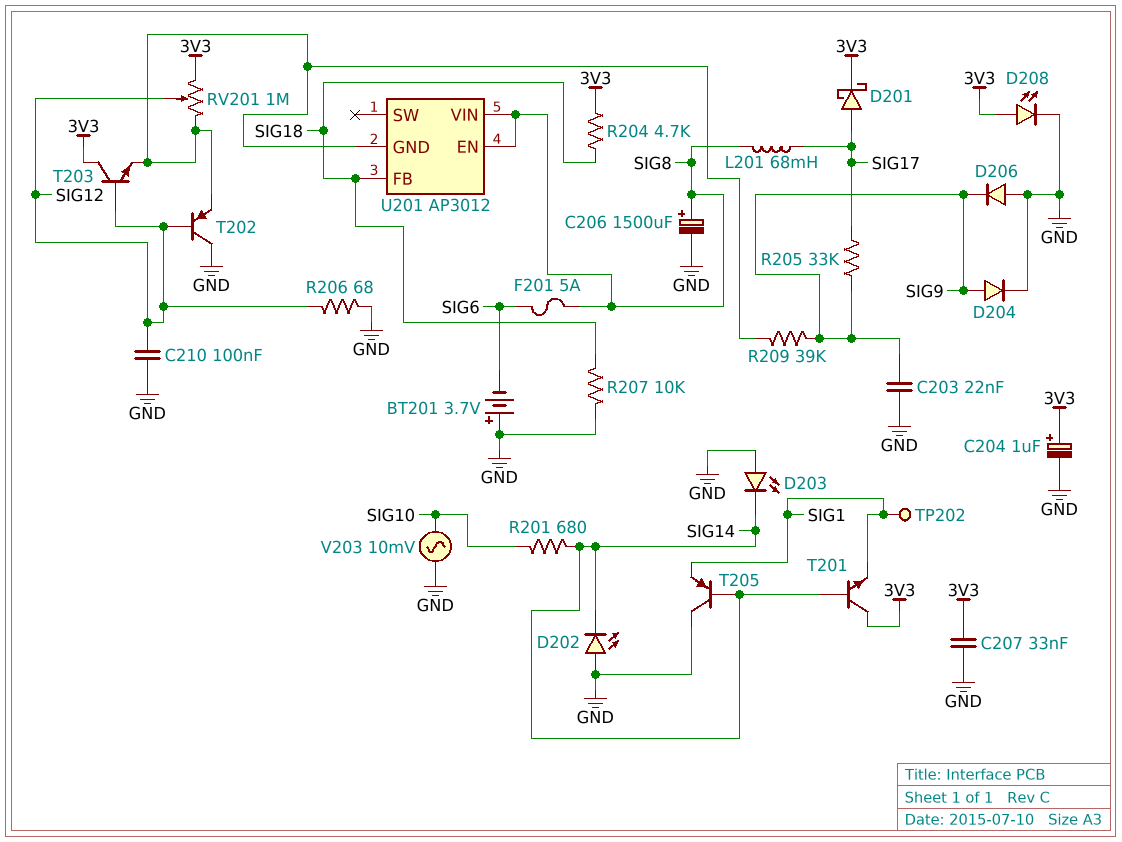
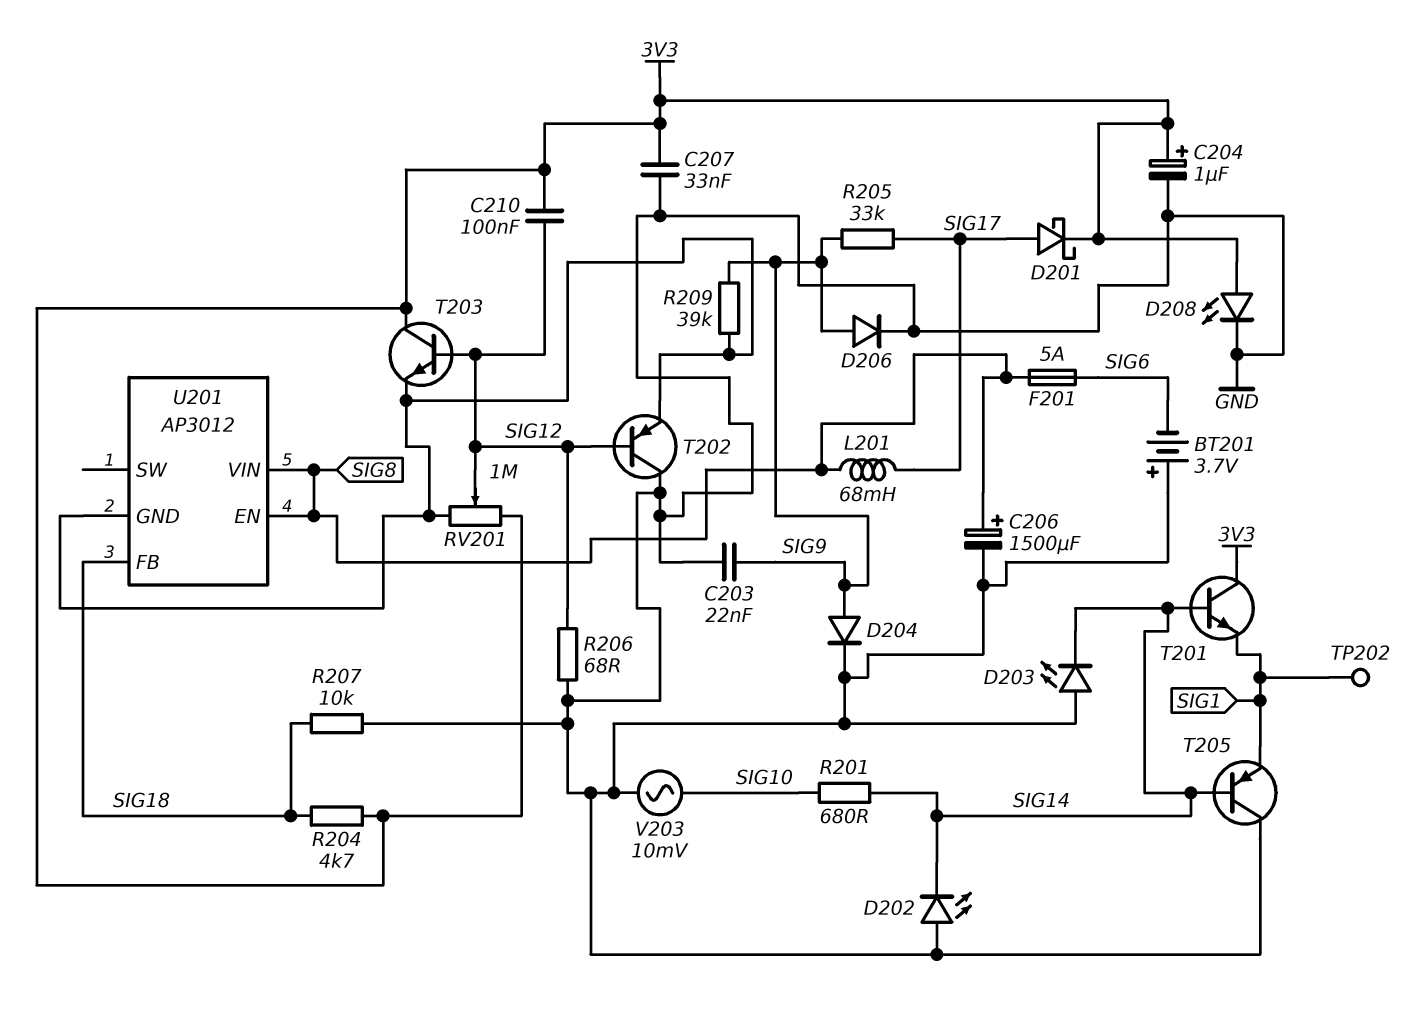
C210: 100nF (GND, SIG12) -> 100nF (3V3, SIG12)
D206: diode (A GND, K SIG9) -> diode (A SIG9, K GND)

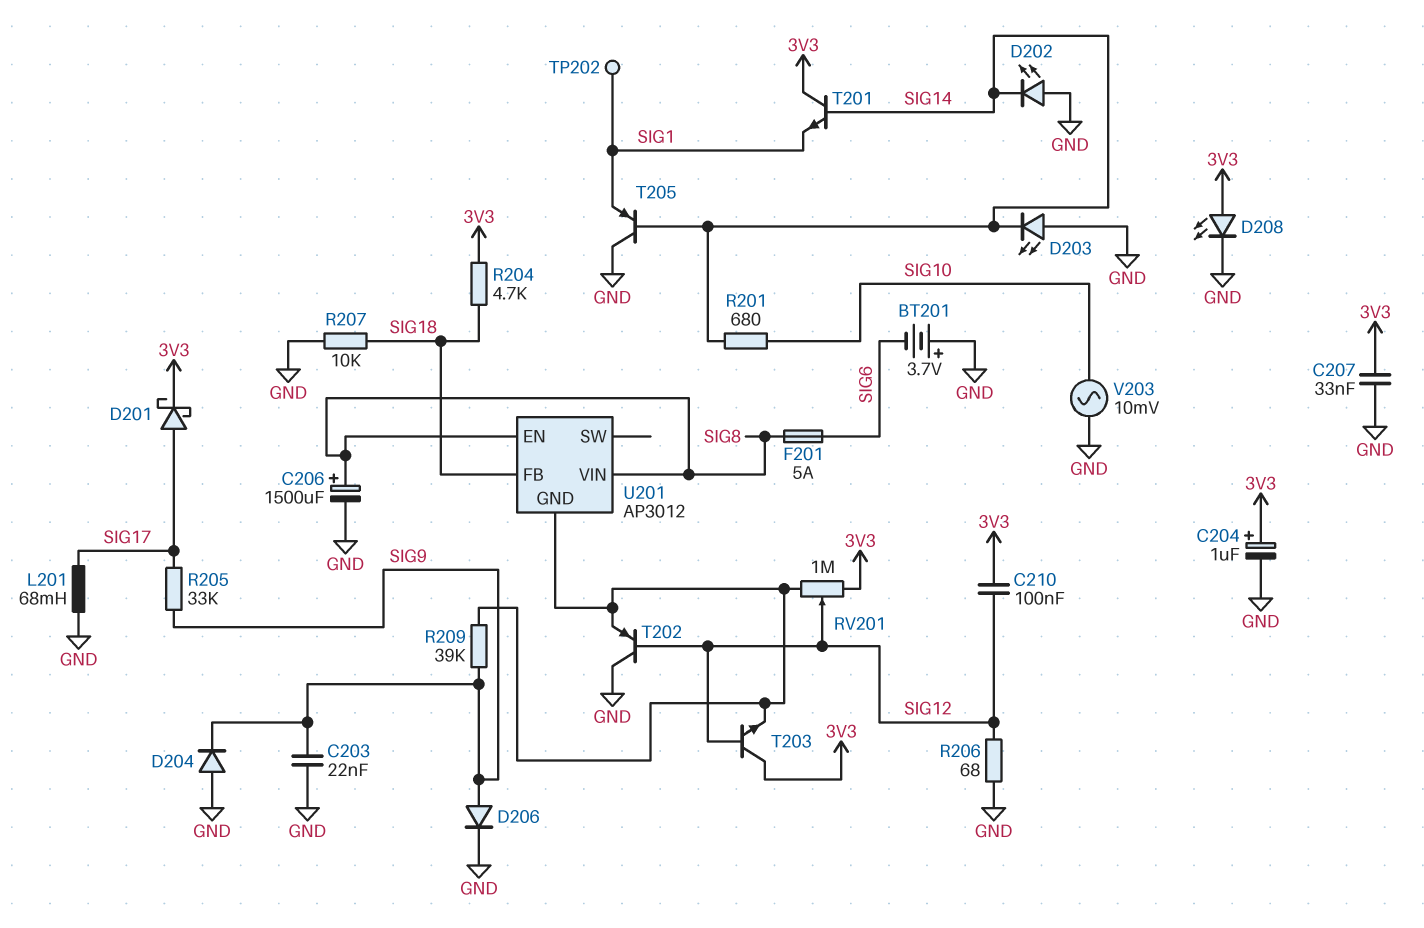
D204: diode (A SIG9, K GND) -> diode (A GND, K SIG9)
L201: 68mH (SIG8, SIG17) -> 68mH (GND, SIG17)

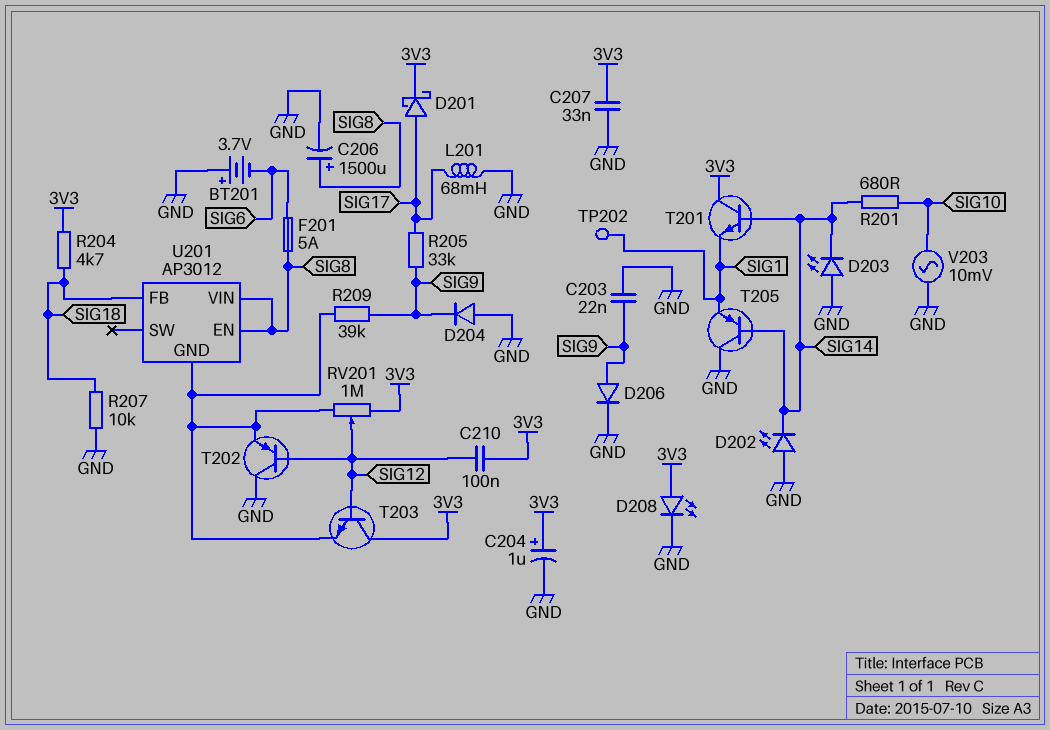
R206: 68 (GND, SIG12) -> none

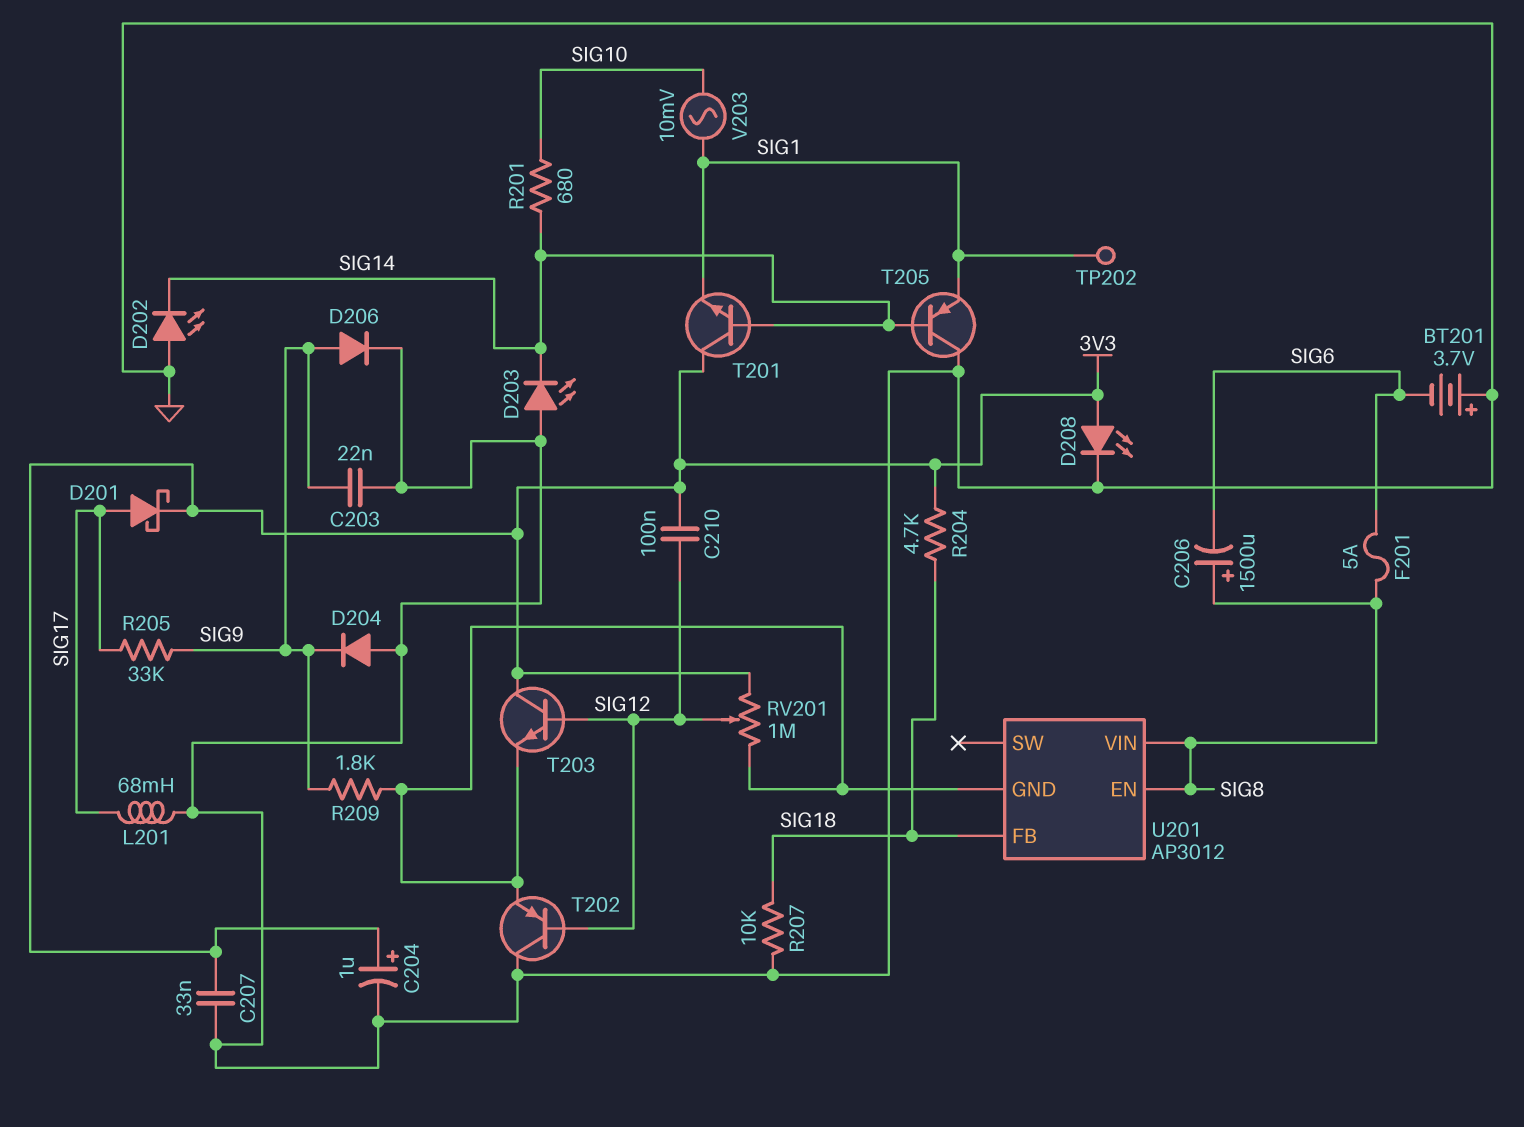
C206: 1500uF (plus SIG8, minus GND) -> 1500uF (plus SIG8, minus SIG6)
R209: 39k (SIG9, U201/GND) -> 1.8k (SIG9, U201/GND)
V203: AC 10mV (GND, SIG10) -> AC 10mV (SIG1, SIG10)

